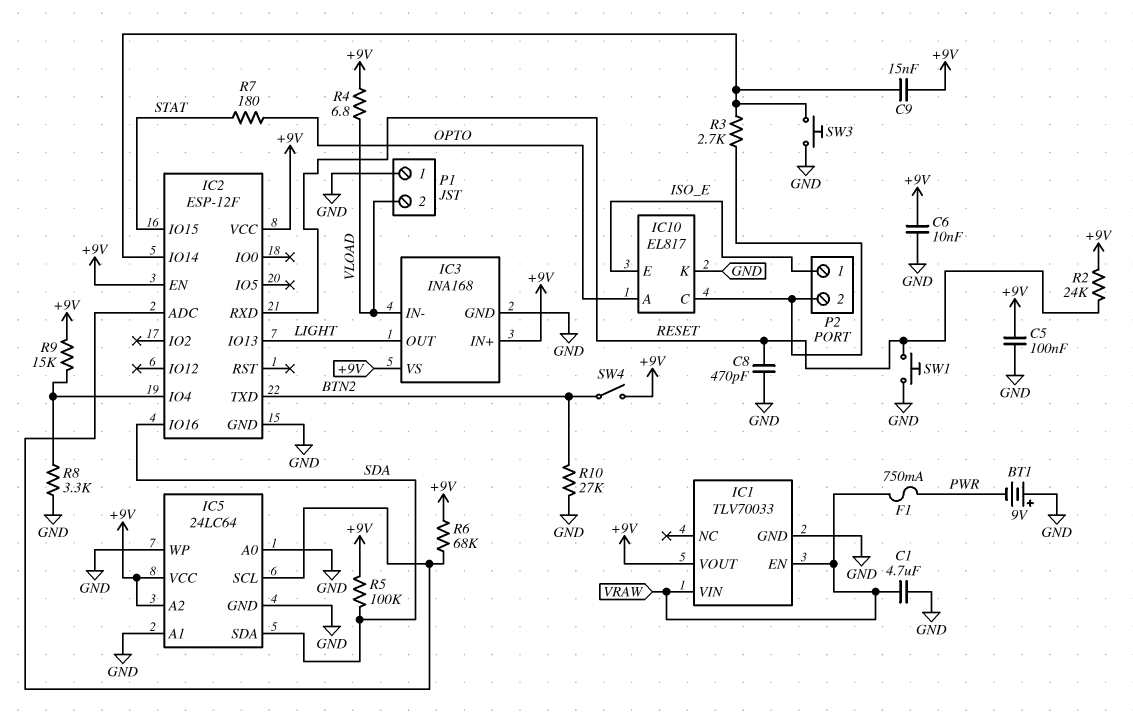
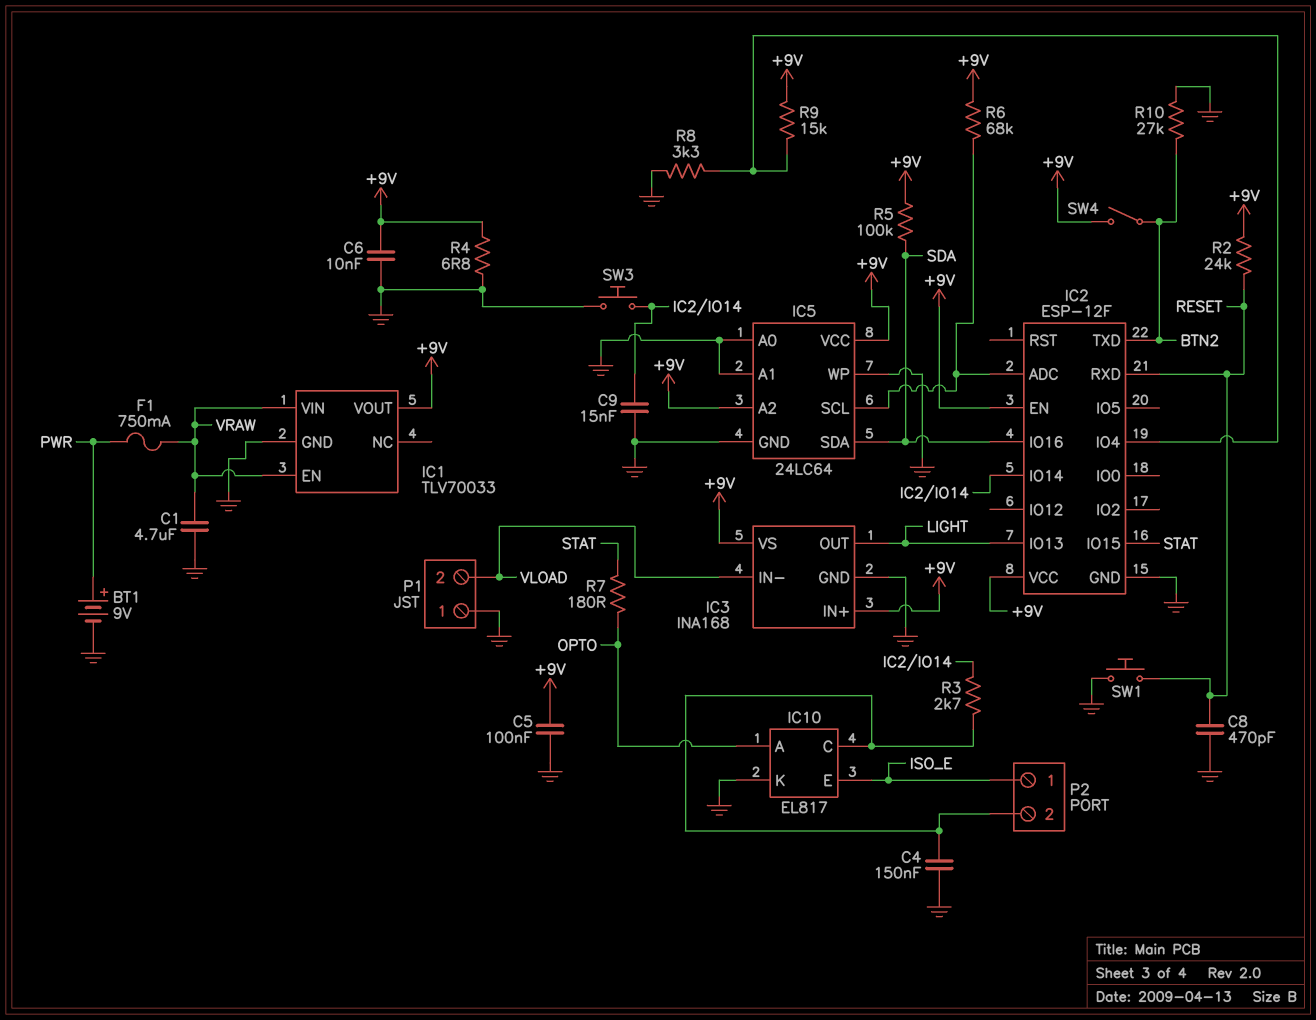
BT1: 9V (plus GND, minus PWR) -> 9V (plus PWR, minus GND)
C4: none -> 150nF (GND, IC10/C)
C9: 15nF (+9V, IC2/IO14) -> 15nF (GND, IC2/IO14)
R4: 6.8 (+9V, VLOAD) -> 6.8 (+9V, GND)

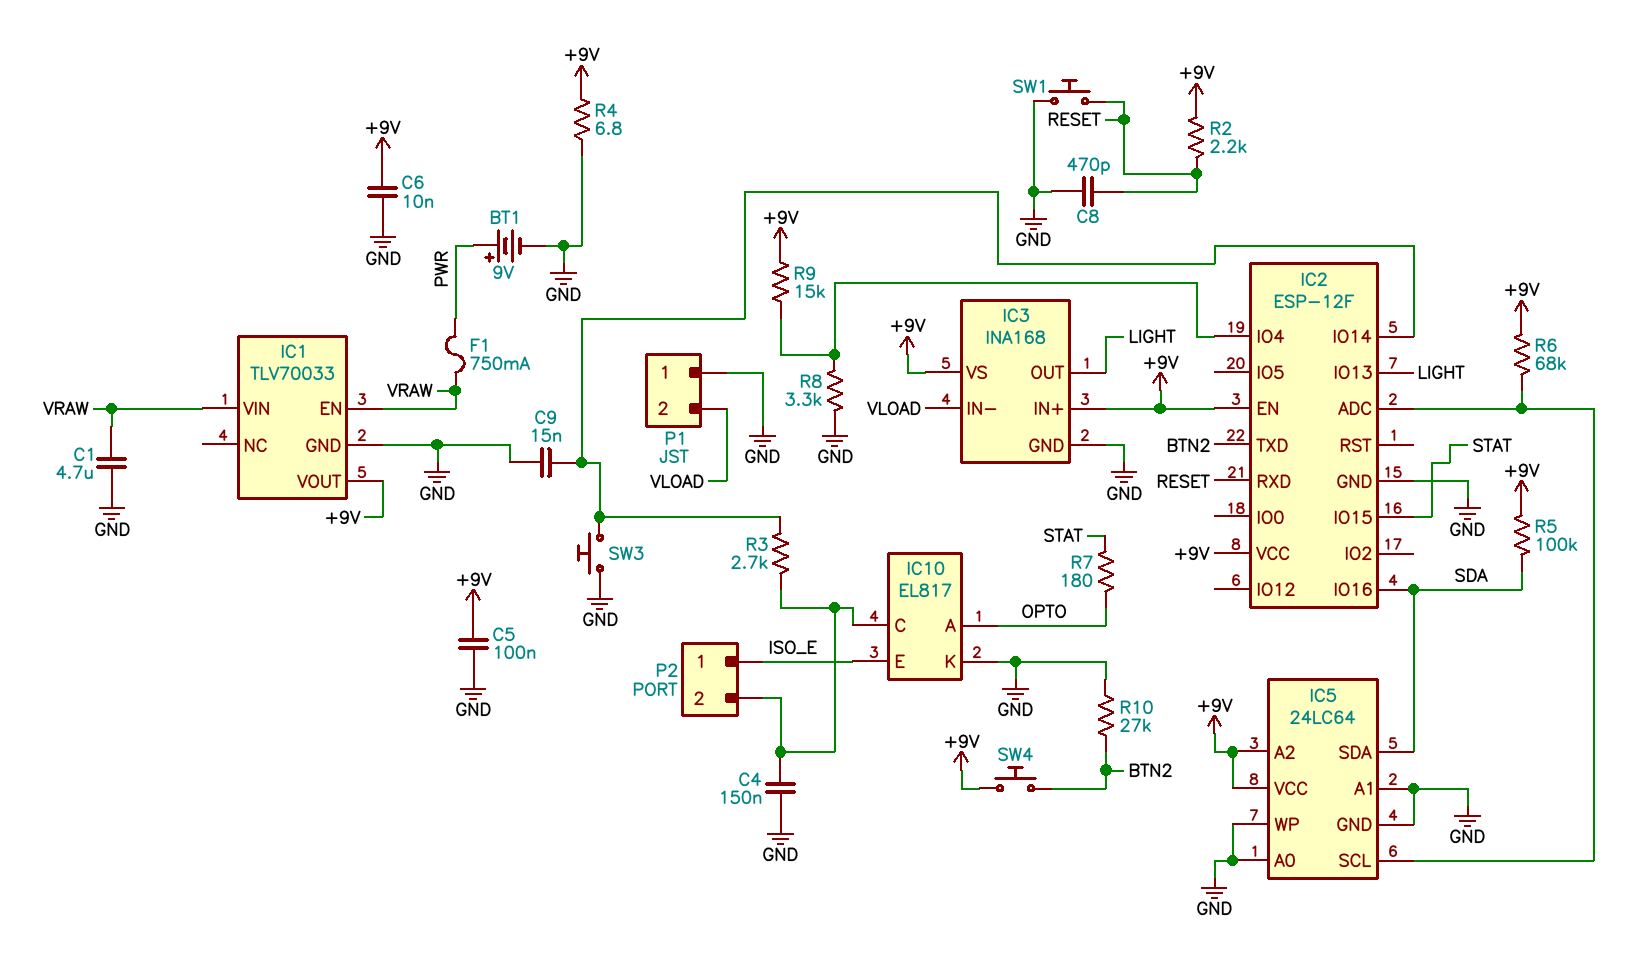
R2: 24k (+9V, RESET) -> 2.2k (+9V, RESET)
SW4: switch (+9V, BTN2) -> button (+9V, BTN2)

